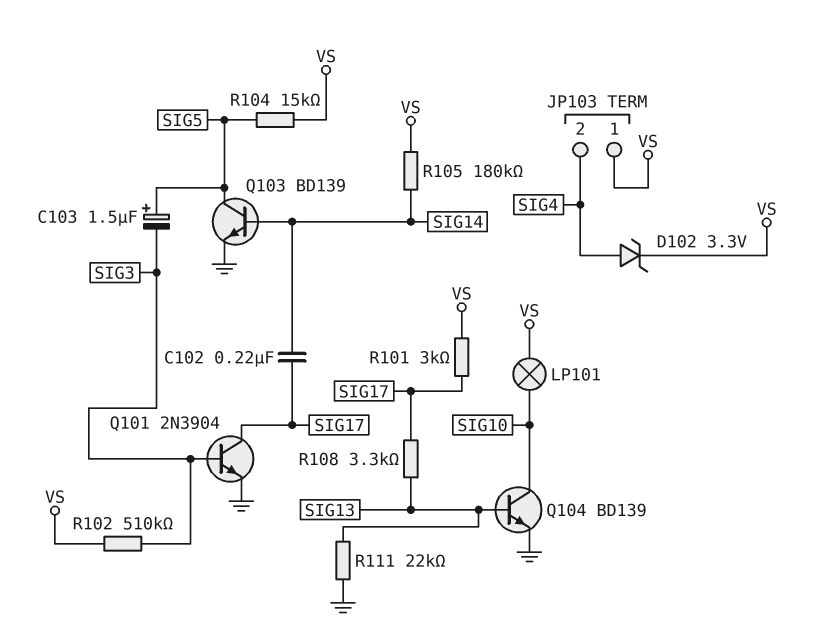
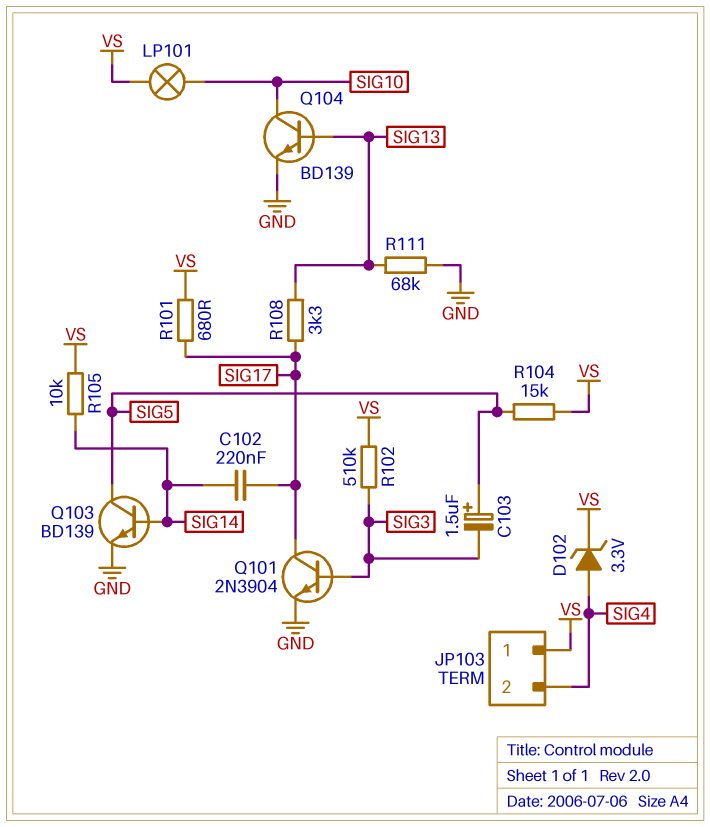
R101: 3k (SIG17, VS) -> 680 (SIG17, VS)
R105: 180k (SIG14, VS) -> 10k (SIG14, VS)
R111: 22k (GND, SIG13) -> 68k (GND, SIG13)

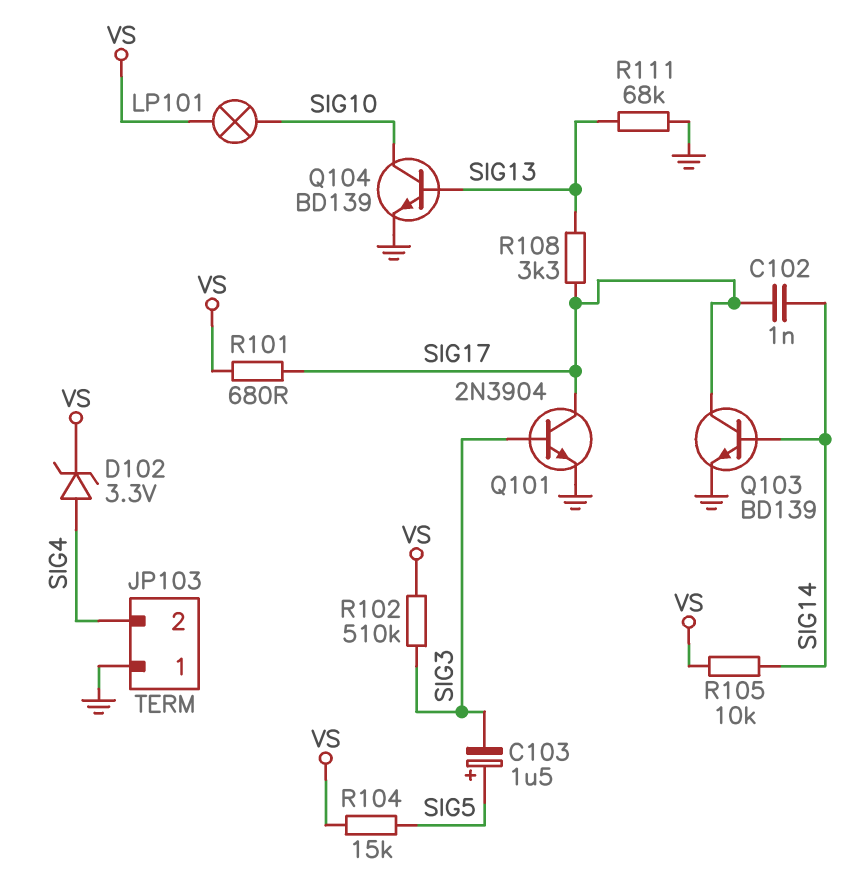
C102: 220nF (SIG14, SIG17) -> 1nF (SIG14, SIG17)
JP103 pin 1: VS -> GND
Q103: NPN BD139 (B SIG14, C SIG5, E GND) -> NPN BD139 (B SIG14, C SIG17, E GND)

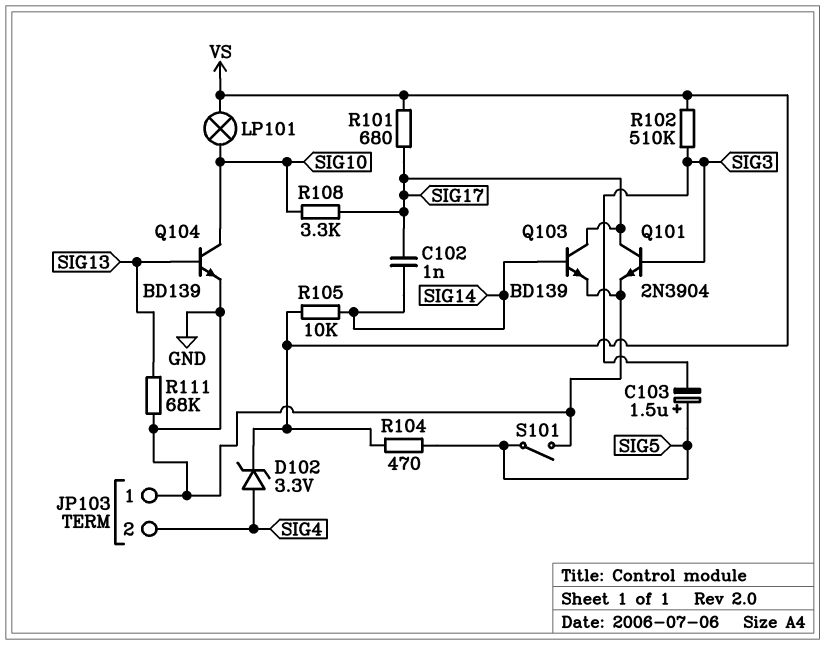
R104: 15k (SIG5, VS) -> 470 (SIG5, VS)
R108: 3.3k (SIG13, SIG17) -> 3.3k (SIG10, SIG17)
S101: none -> switch (GND, SIG5)

